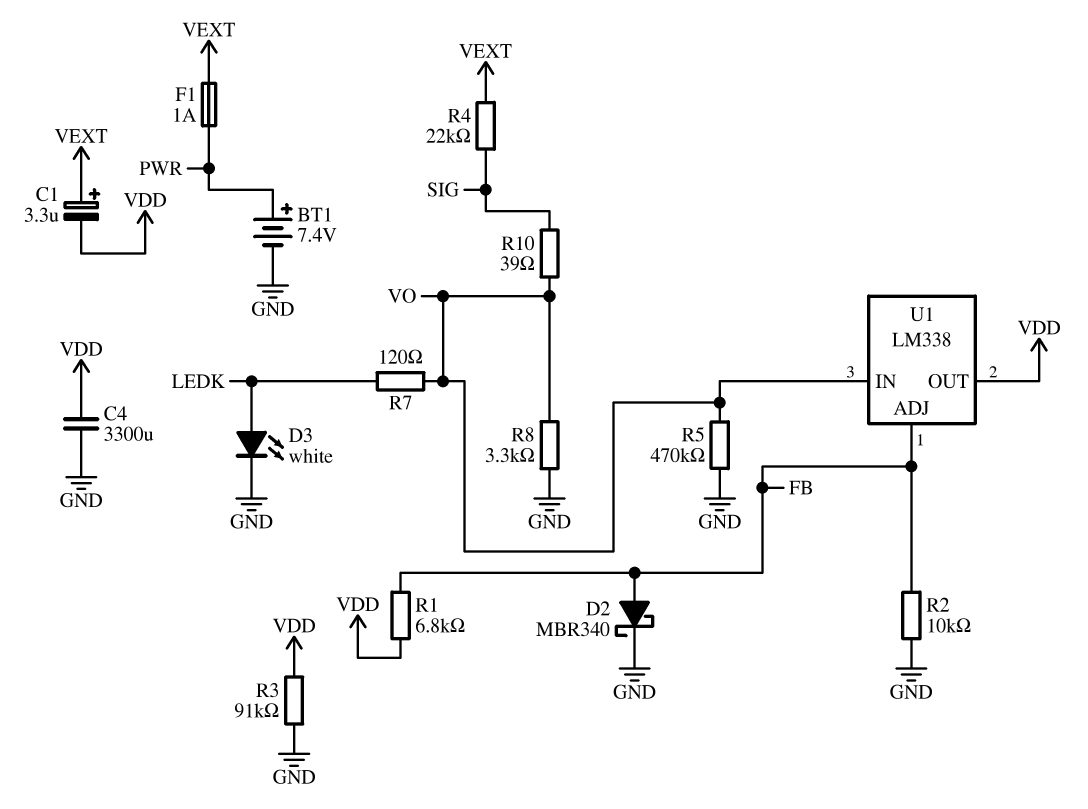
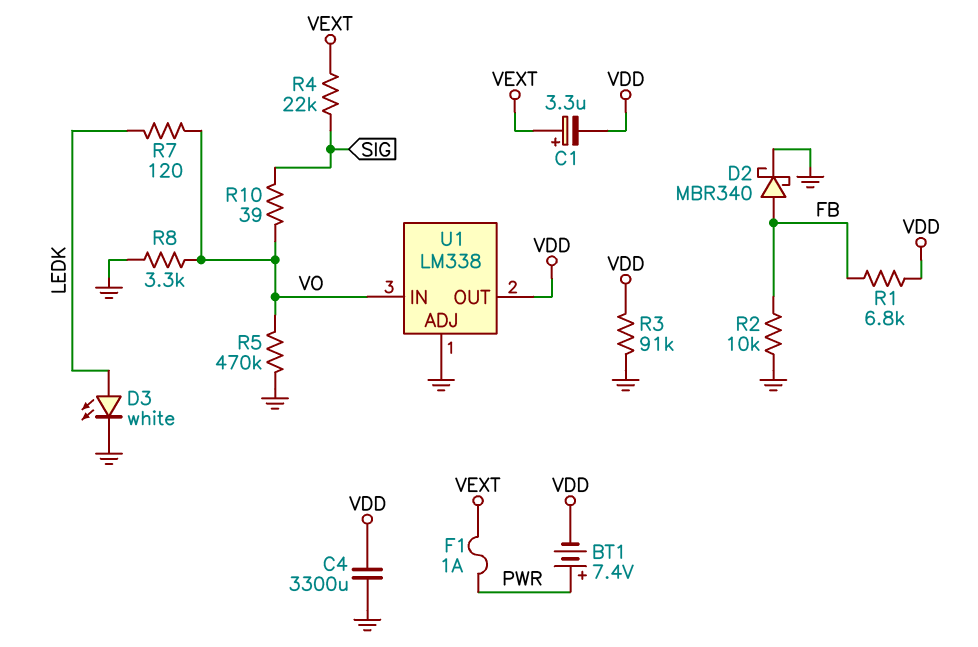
BT1: 7.4V (plus PWR, minus GND) -> 7.4V (plus PWR, minus VDD)
U1 pin ADJ: FB -> GND

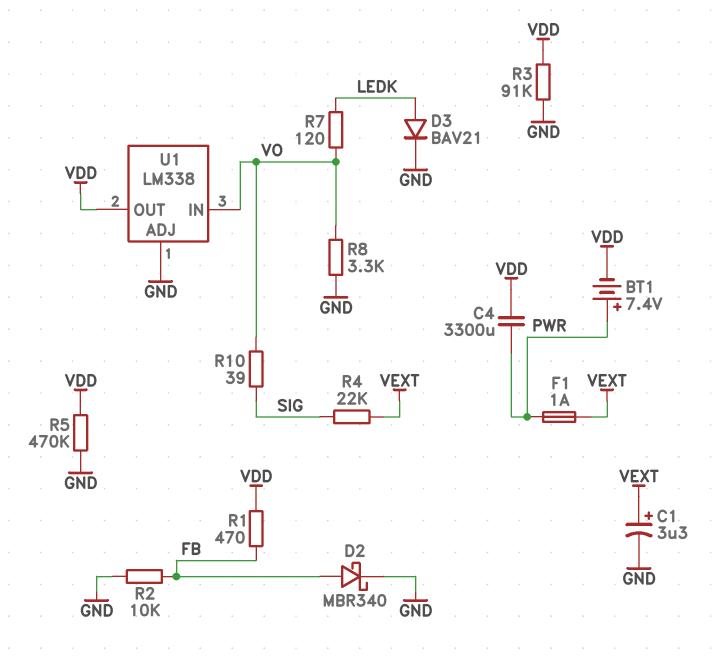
C1: 3.3uF (plus VEXT, minus VDD) -> 3.3uF (plus VEXT, minus GND)
C4: 3300uF (GND, VDD) -> 3300uF (PWR, VDD)
D3: LED white (A LEDK, K GND) -> diode BAV21 (A LEDK, K GND)
R1: 6.8k (FB, VDD) -> 470 (FB, VDD)
R5: 470k (GND, VO) -> 470k (GND, VDD)

